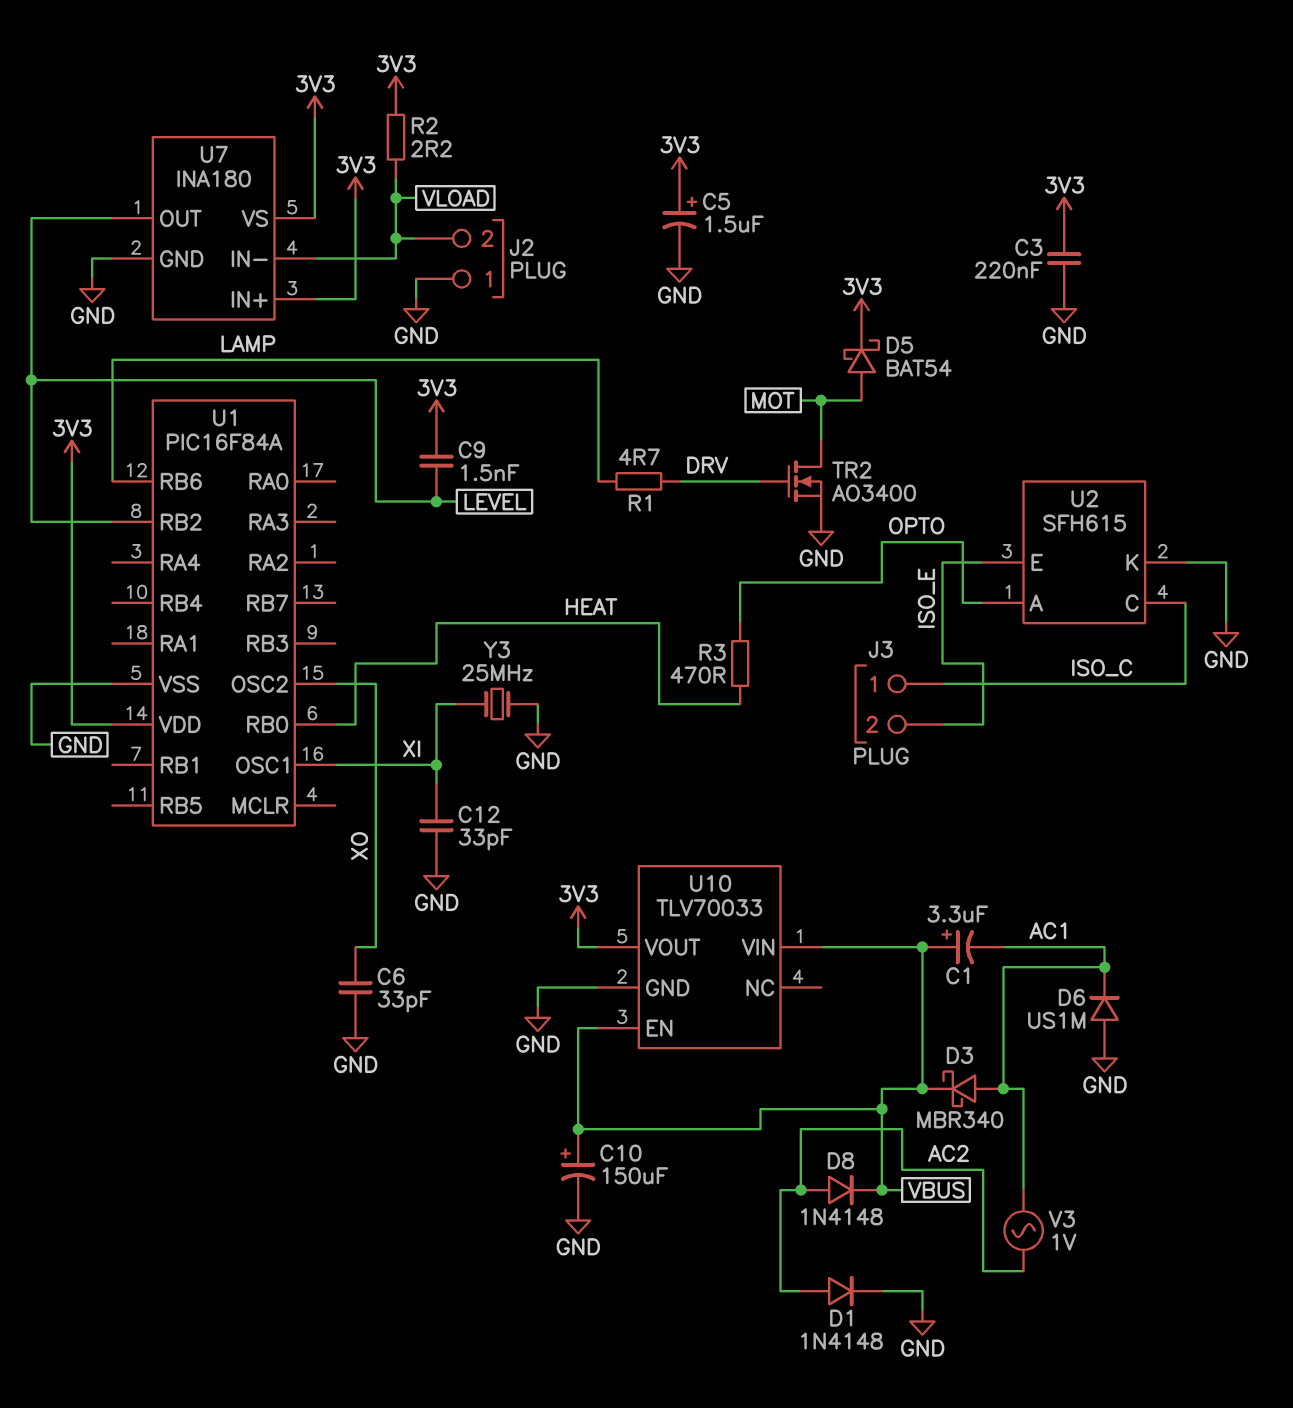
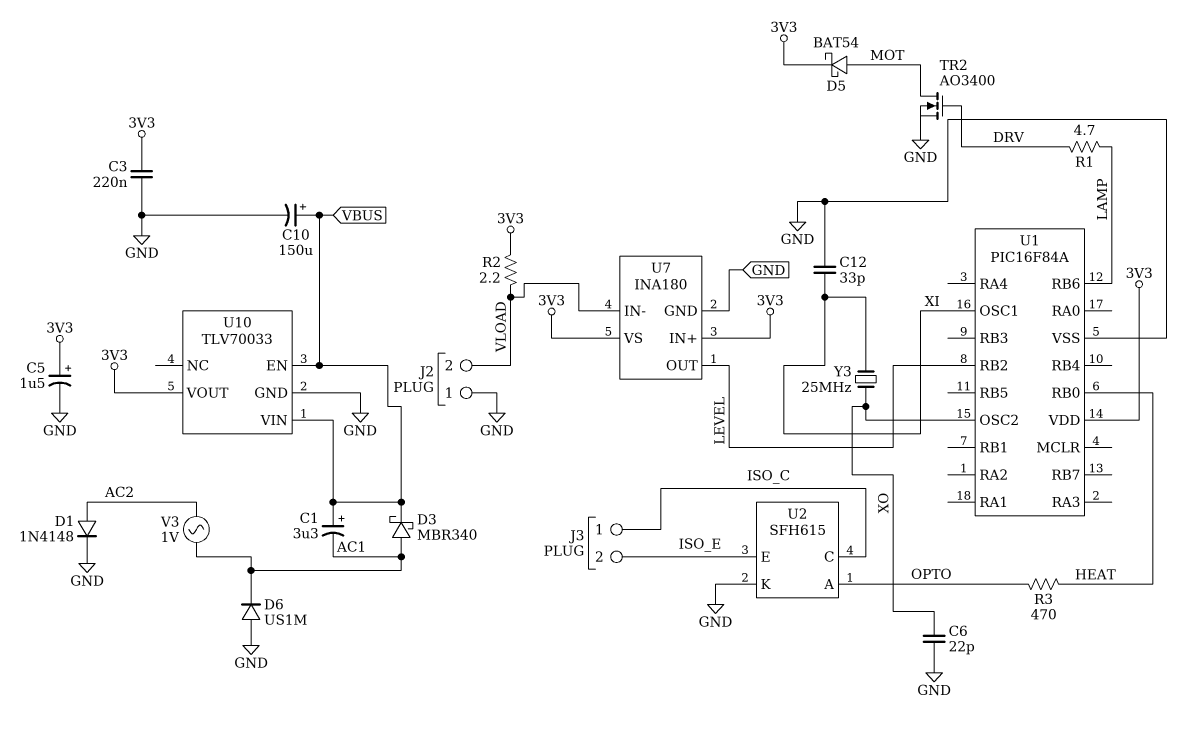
C6: 33pF (GND, XO) -> 22pF (GND, XO)
C9: 1.5nF (3V3, LEVEL) -> none
D8: diode 1N4148 (A AC2, K VBUS) -> none
Y3: 25MHz (GND, XI) -> 25MHz (XI, XO)

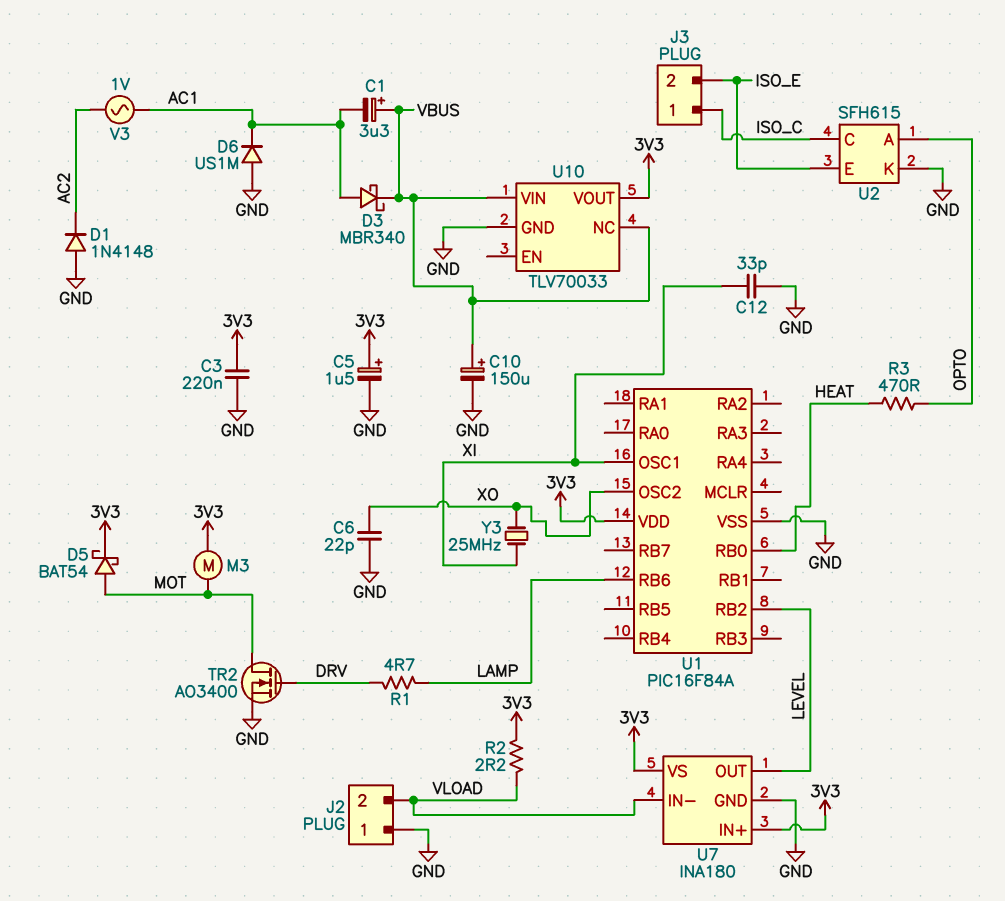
D1: diode 1N4148 (A AC2, K GND) -> diode 1N4148 (A GND, K AC2)
M3: none -> motor (3V3, MOT)
U10 pin EN: VBUS -> none
U10 pin NC: none -> VBUS

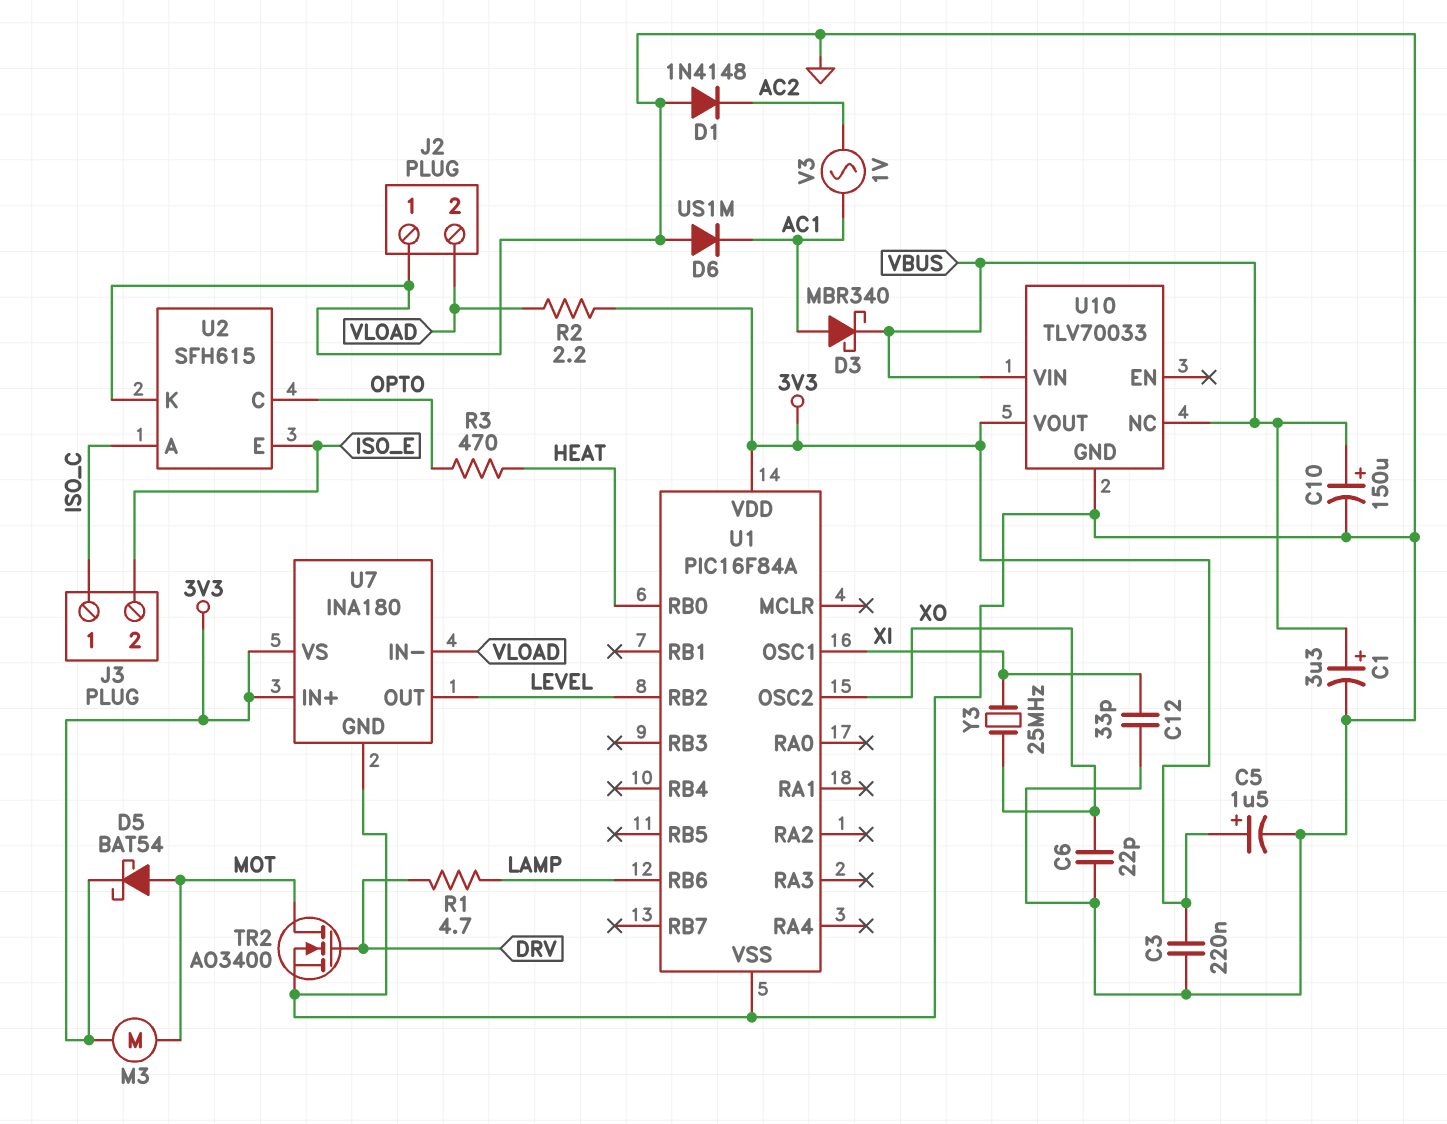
C1: 3.3uF (plus VBUS, minus AC1) -> 3.3uF (plus VBUS, minus GND)
U2 pin A: OPTO -> ISO_C
U2 pin C: ISO_C -> OPTO

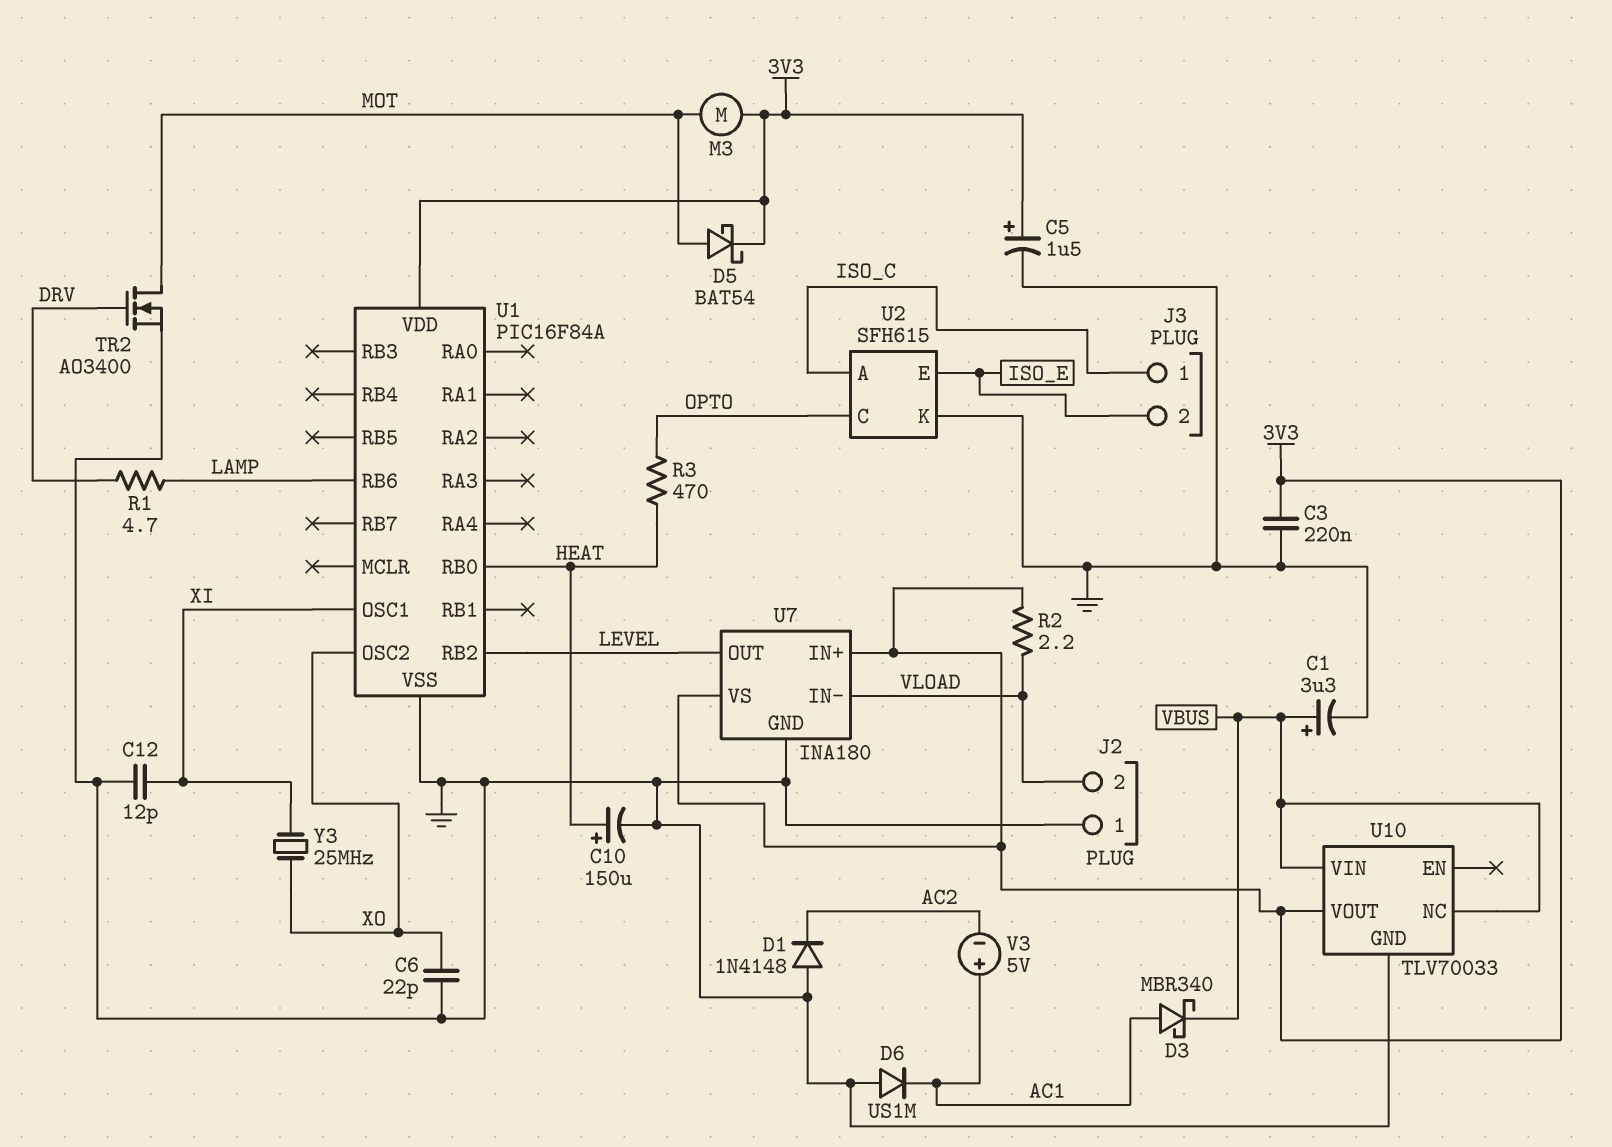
C10: 150uF (plus VBUS, minus GND) -> 150uF (plus HEAT, minus GND)
C12: 33pF (GND, XI) -> 12pF (GND, XI)
V3: AC 1V (AC1, AC2) -> 5V (plus AC1, minus AC2)

